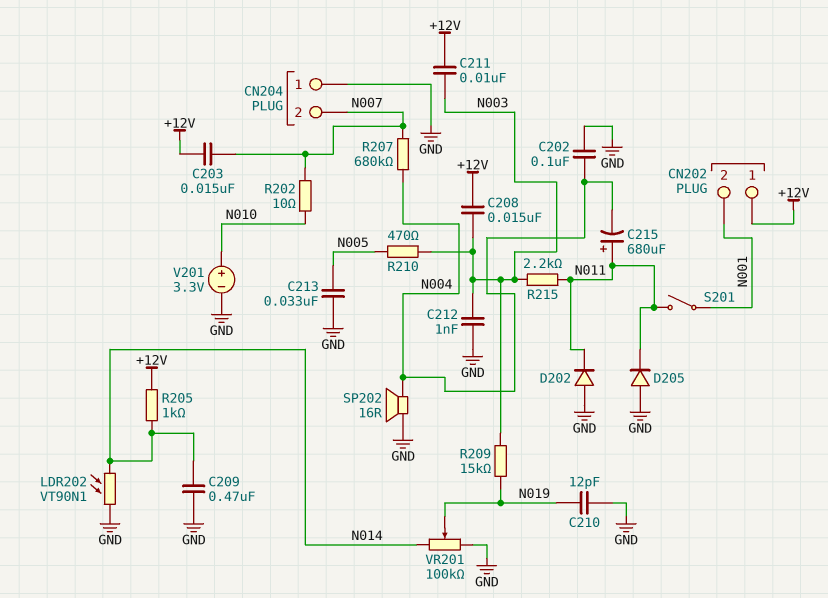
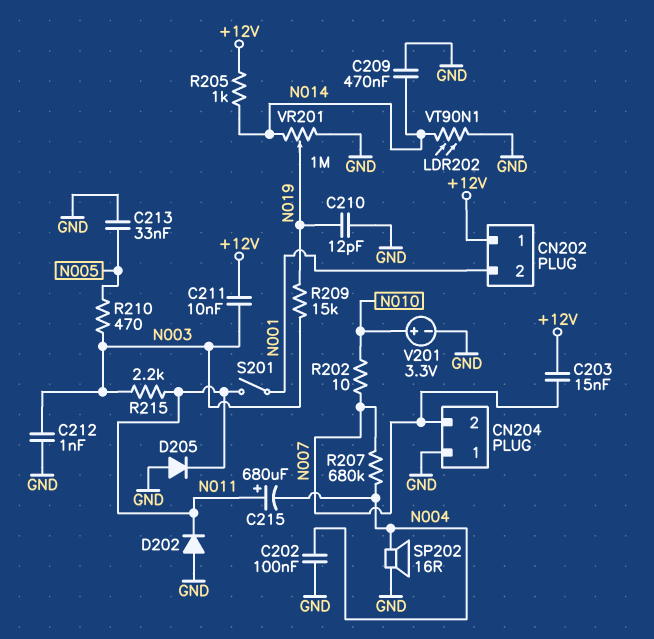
C208: 15nF (+12V, N003) -> none
VR201: 100k (GND, N014, wiper N019) -> 1M (GND, N014, wiper N019)

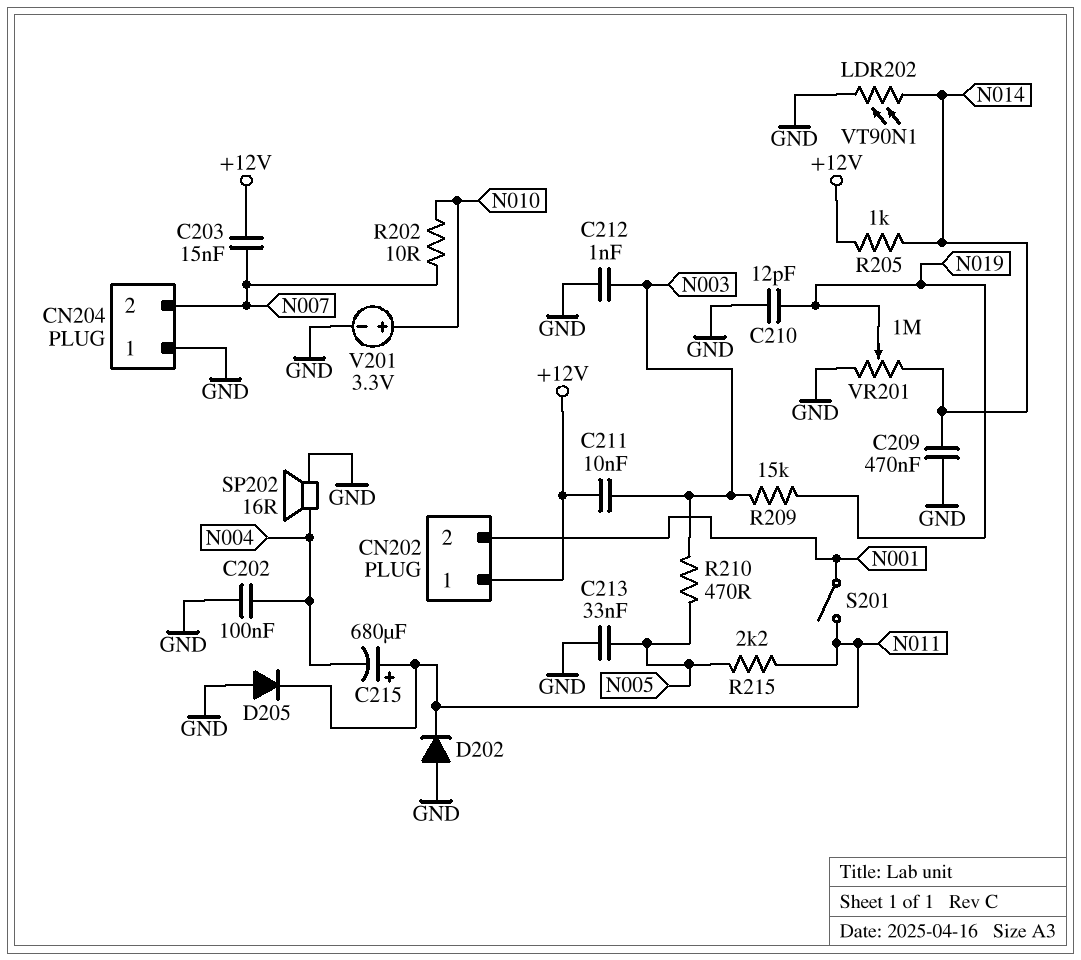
R207: 680k (N004, N007) -> none
R215: 2.2k (N003, N011) -> 2.2k (N005, N011)

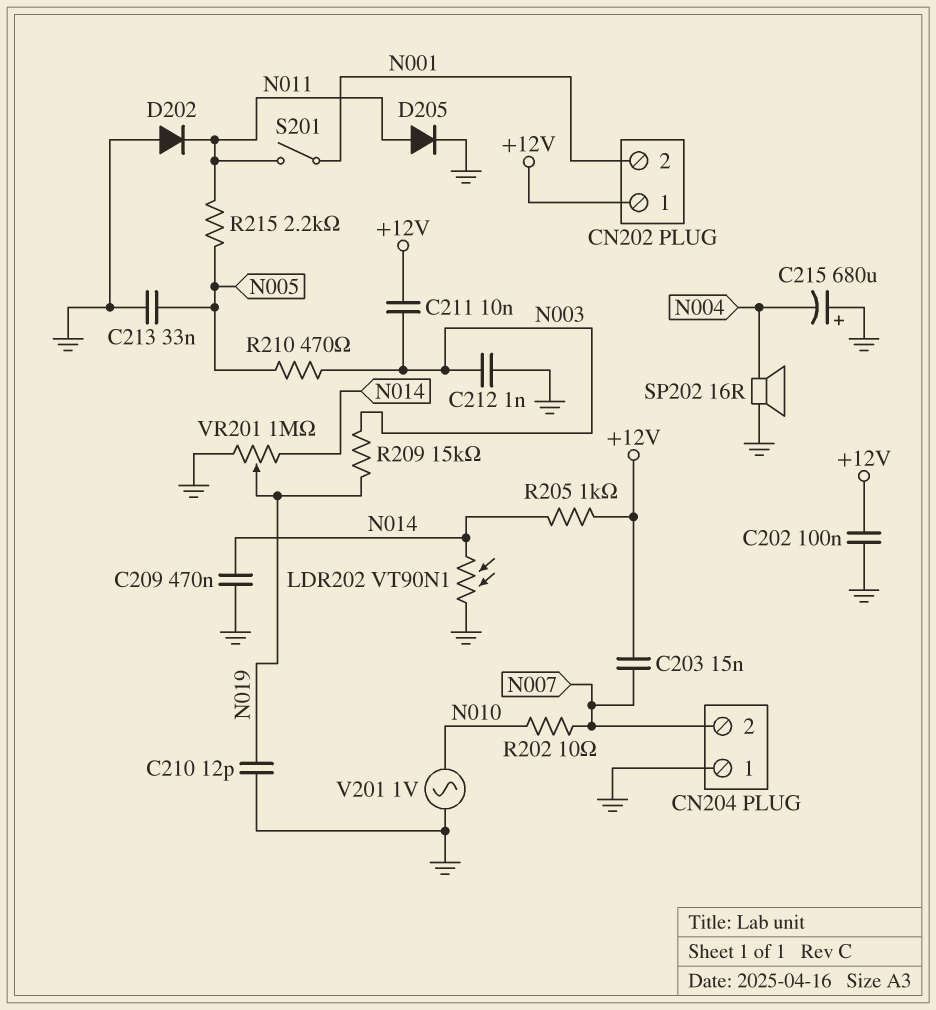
C202: 100nF (GND, N004) -> 100nF (+12V, GND)
C215: 680uF (plus N011, minus N004) -> 680uF (plus GND, minus N004)
D205: diode (A GND, K N011) -> diode (A N011, K GND)
V201: 3.3V (plus N010, minus GND) -> AC 1V (GND, N010)

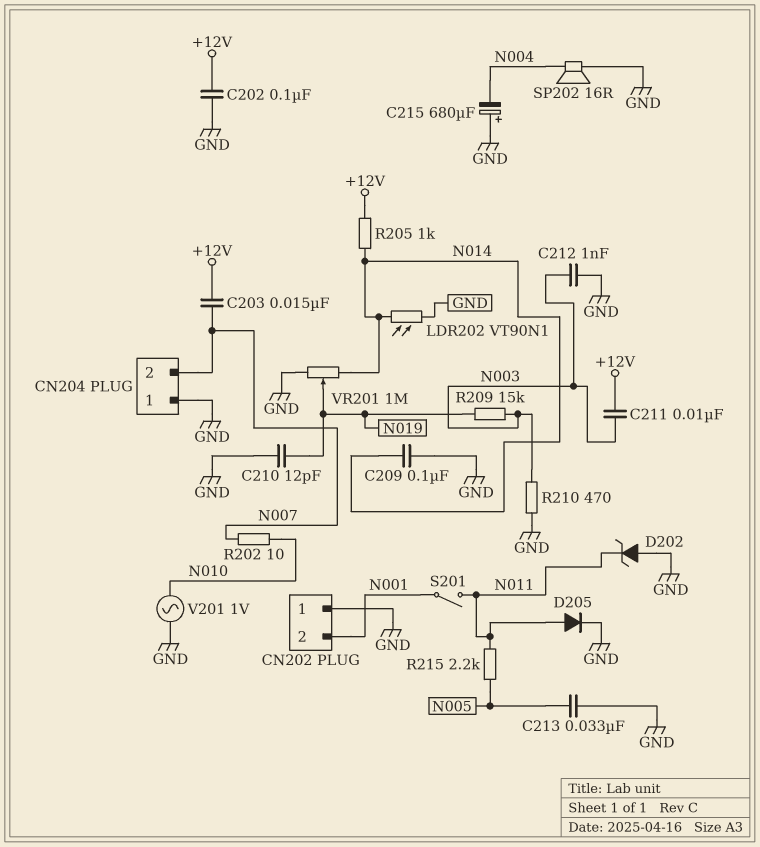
C209: 470nF (GND, N014) -> 100nF (GND, N014)
CN202 pin 1: +12V -> GND
D202: diode (A GND, K N011) -> zener (A GND, K N011)
R210: 470 (N003, N005) -> 470 (GND, N003)

